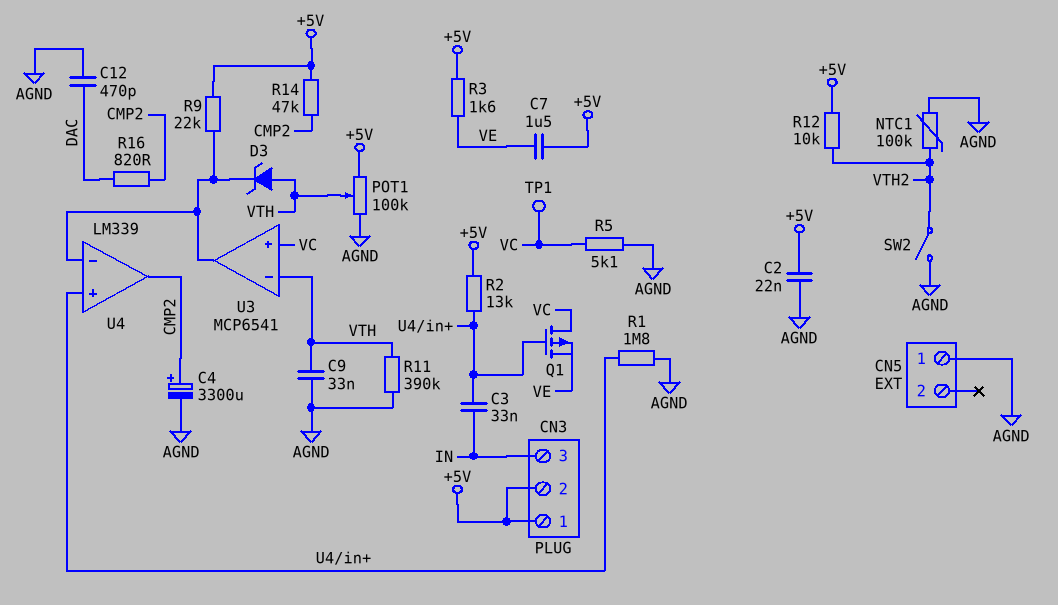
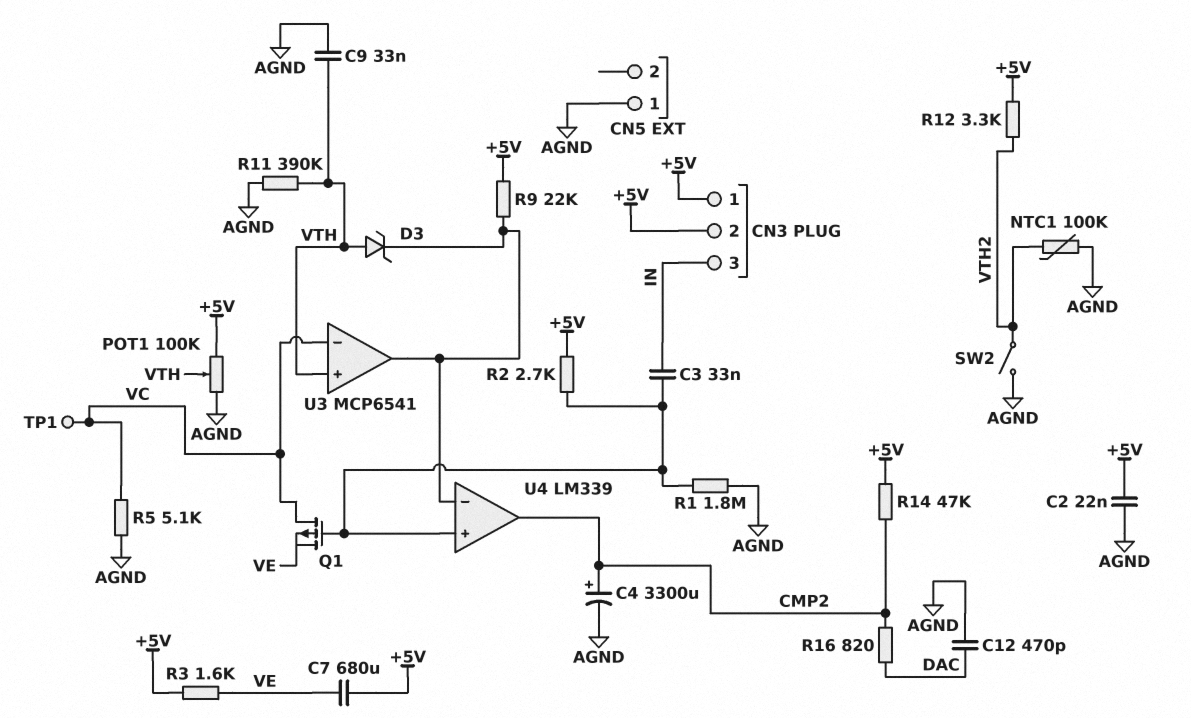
C7: 1.5uF (+5V, VE) -> 680uF (+5V, VE)
R2: 13k (+5V, U4/in+) -> 2.7k (+5V, U4/in+)
R12: 10k (+5V, VTH2) -> 3.3k (+5V, VTH2)
U3 pin in+: VC -> VTH
U3 pin in-: VTH -> VC

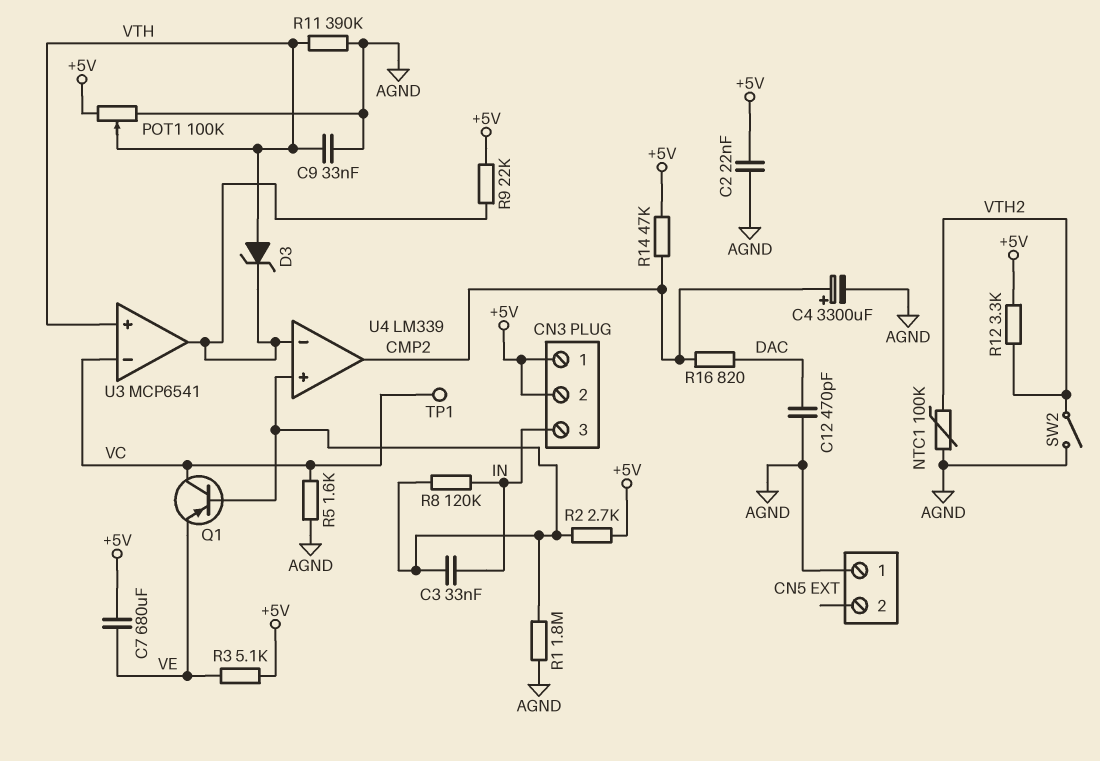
Q1: PMOS (G U4/in+, D VC, S VE) -> PNP (B U4/in+, C VC, E VE)
R3: 1.6k (+5V, VE) -> 5.1k (+5V, VE)
R5: 5.1k (AGND, VC) -> 1.6k (AGND, VC)
R8: none -> 120k (IN, U4/in+)

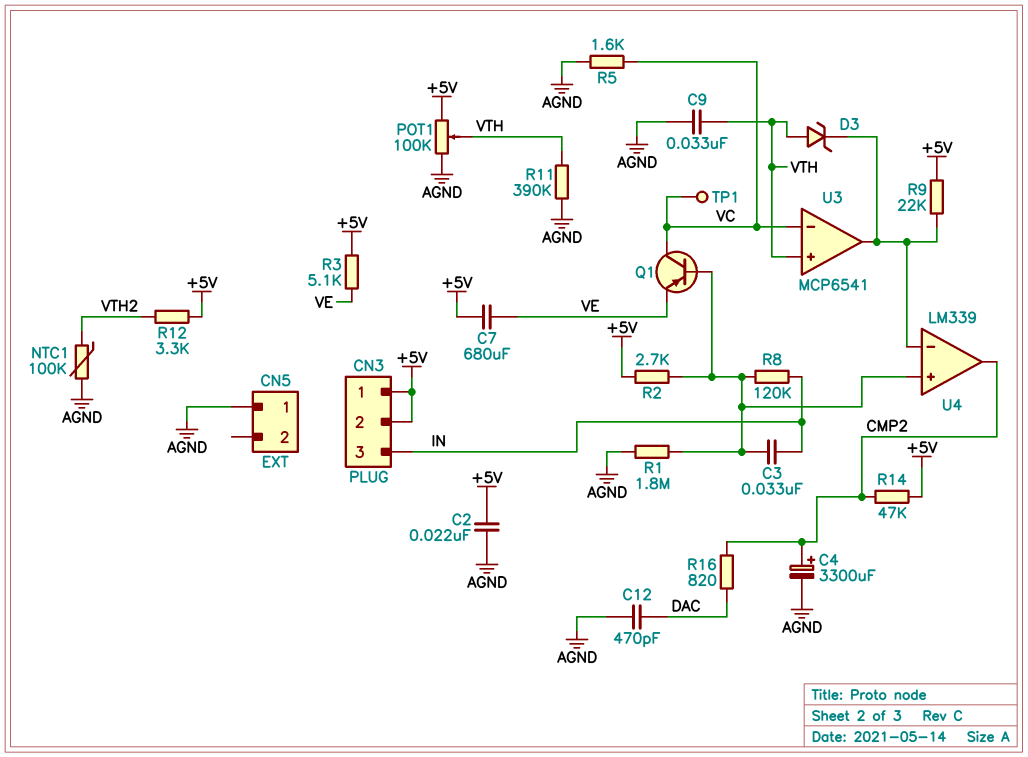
SW2: switch (AGND, VTH2) -> none

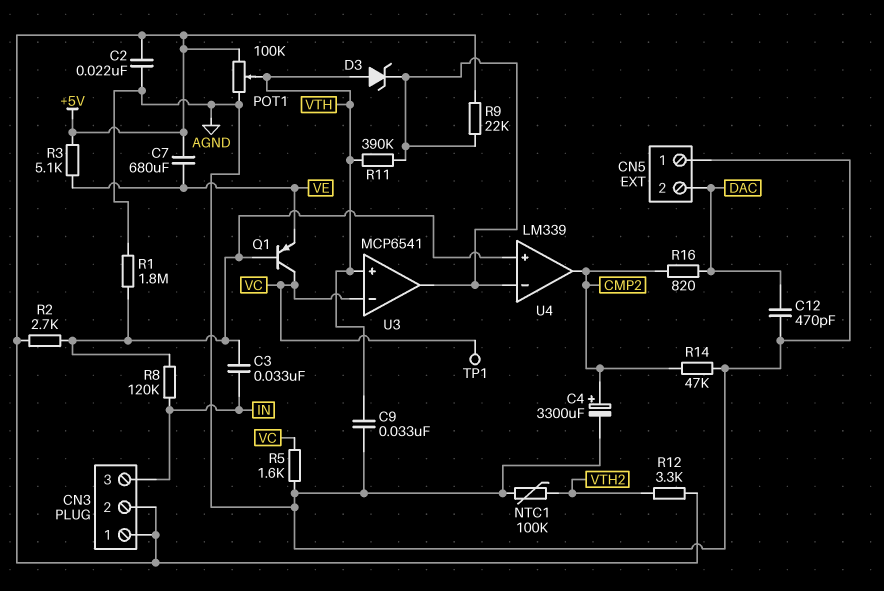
CN5 pin 2: none -> DAC
R11: 390k (AGND, VTH) -> 390k (U3/out, VTH)
R14: 47k (+5V, CMP2) -> 47k (AGND, CMP2)

